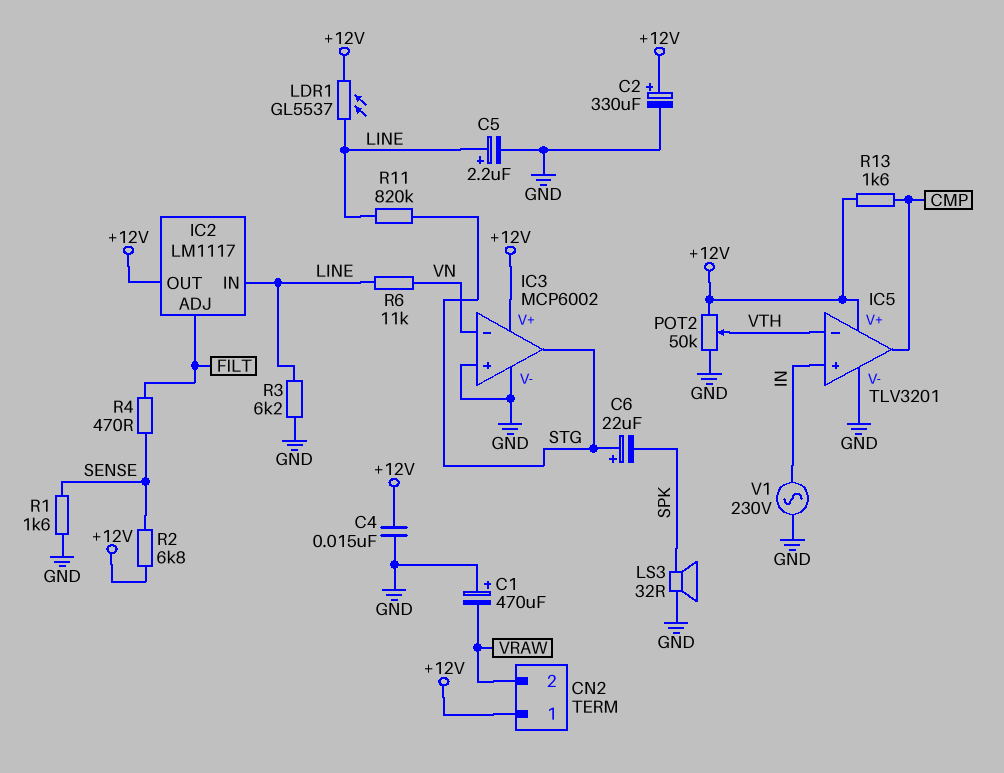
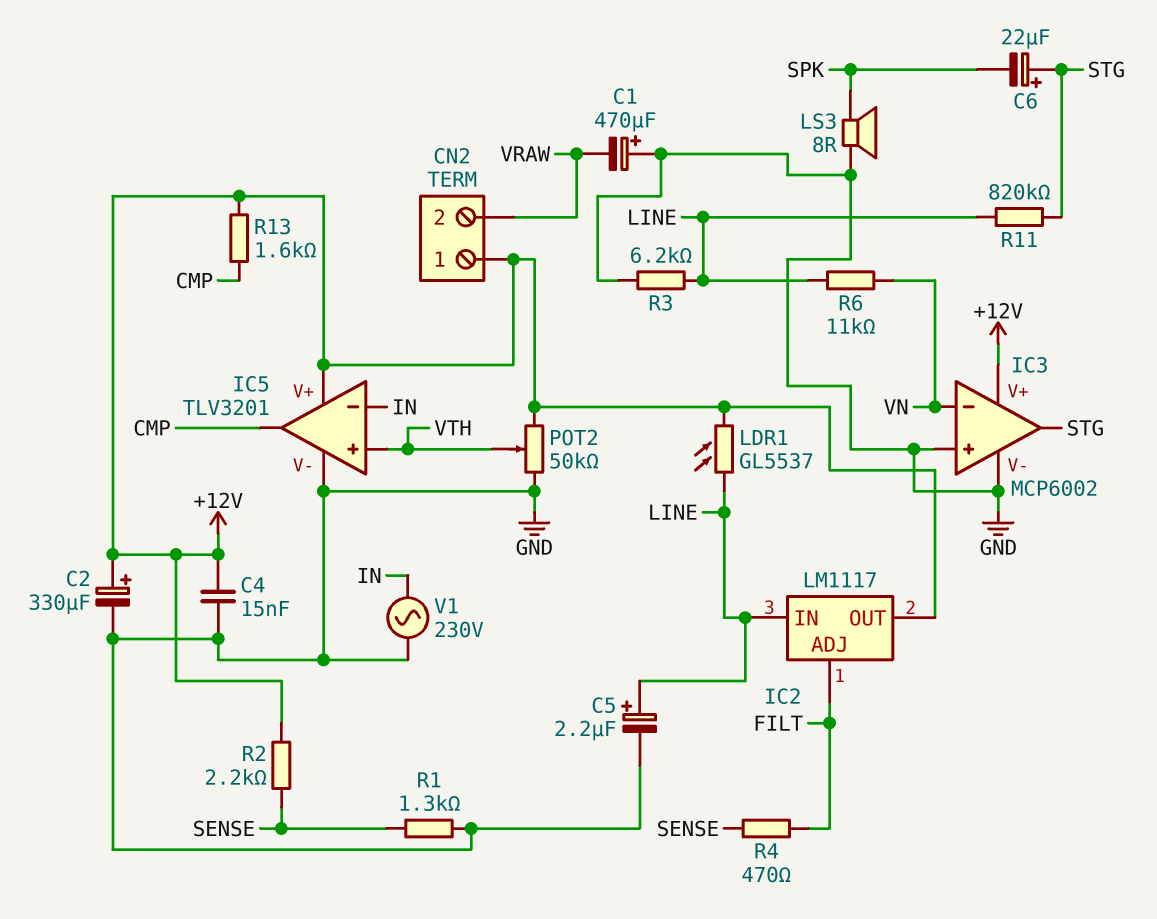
IC5 pin in+: IN -> VTH
IC5 pin in-: VTH -> IN
LS3: speaker 32R (GND, SPK) -> speaker 8R (GND, SPK)
R1: 1.6k (GND, SENSE) -> 1.3k (GND, SENSE)
R2: 6.8k (+12V, SENSE) -> 2.2k (+12V, SENSE)

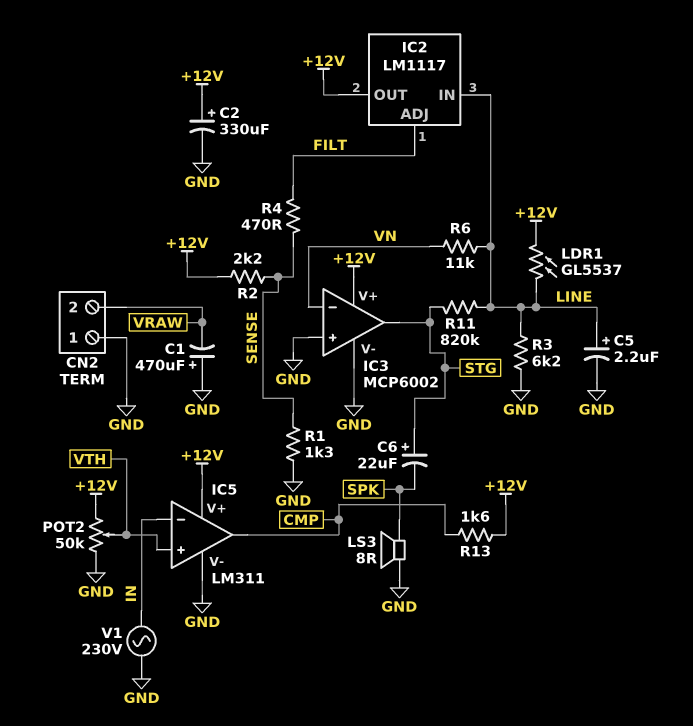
C4: 15nF (+12V, GND) -> none
CN2 pin 1: +12V -> GND
IC5: TLV3201 -> LM311

